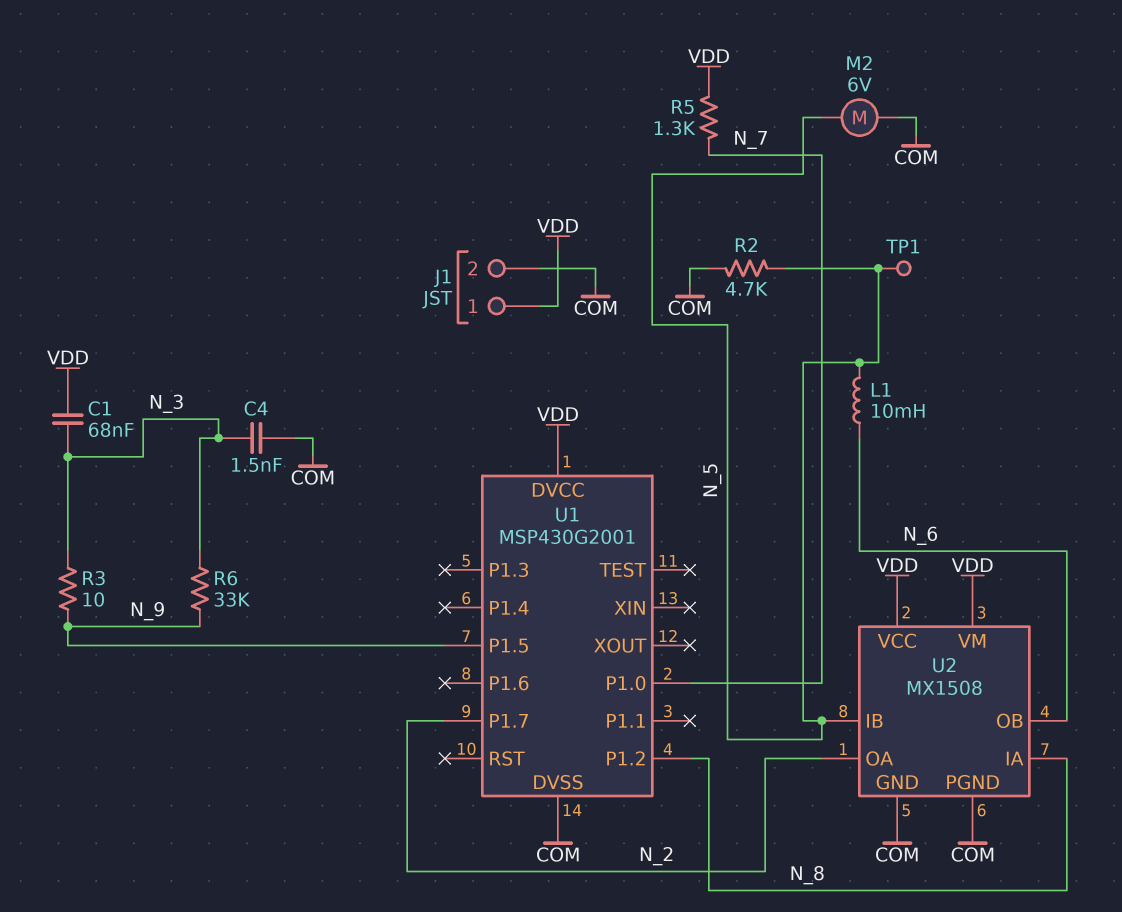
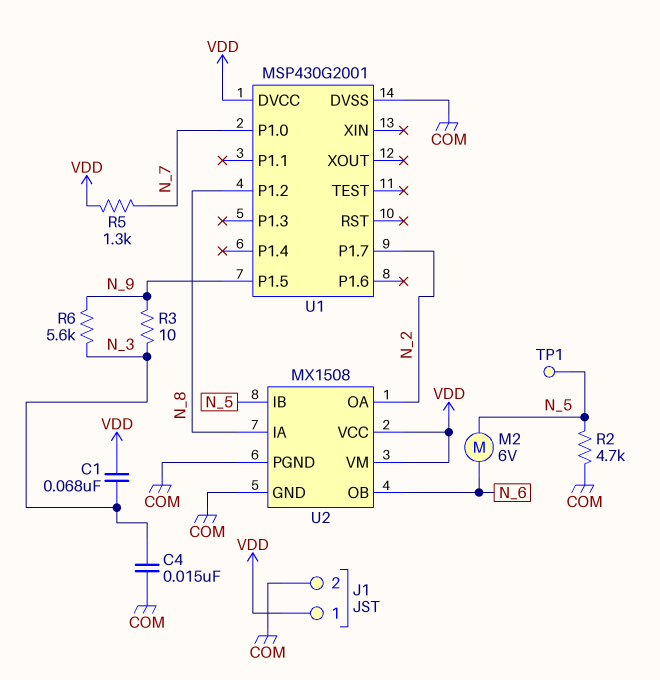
C4: 1.5nF (COM, N_3) -> 15nF (COM, N_3)
L1: 10mH (N_5, N_6) -> none
M2: motor 6V (COM, N_5) -> motor 6V (N_5, N_6)
R6: 33k (N_3, N_9) -> 5.6k (N_3, N_9)

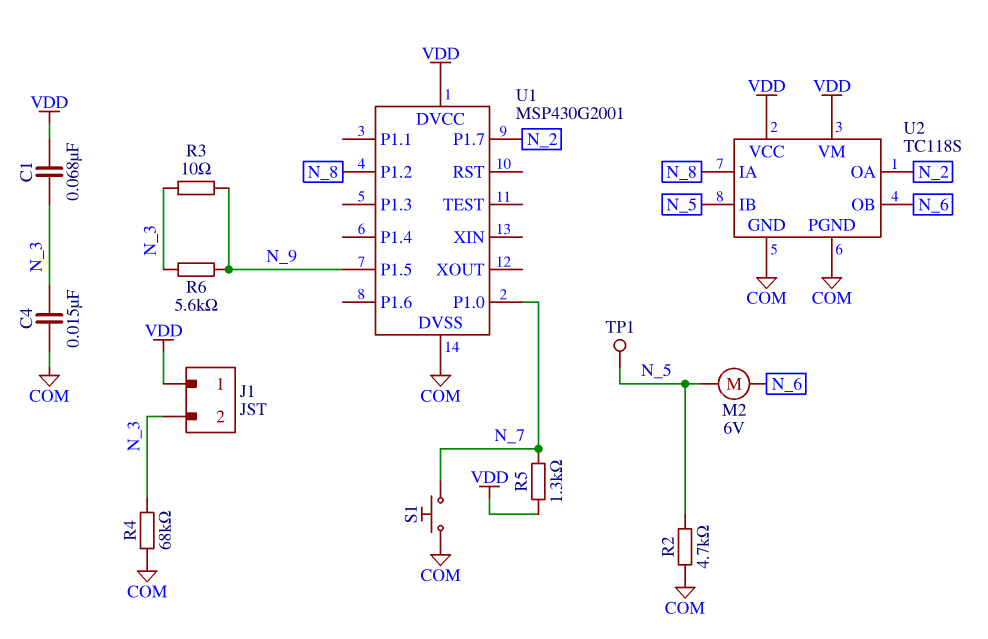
J1 pin 2: COM -> N_3
R4: none -> 68k (COM, N_3)
S1: none -> button (COM, N_7)
U2: MX1508 -> TC118S

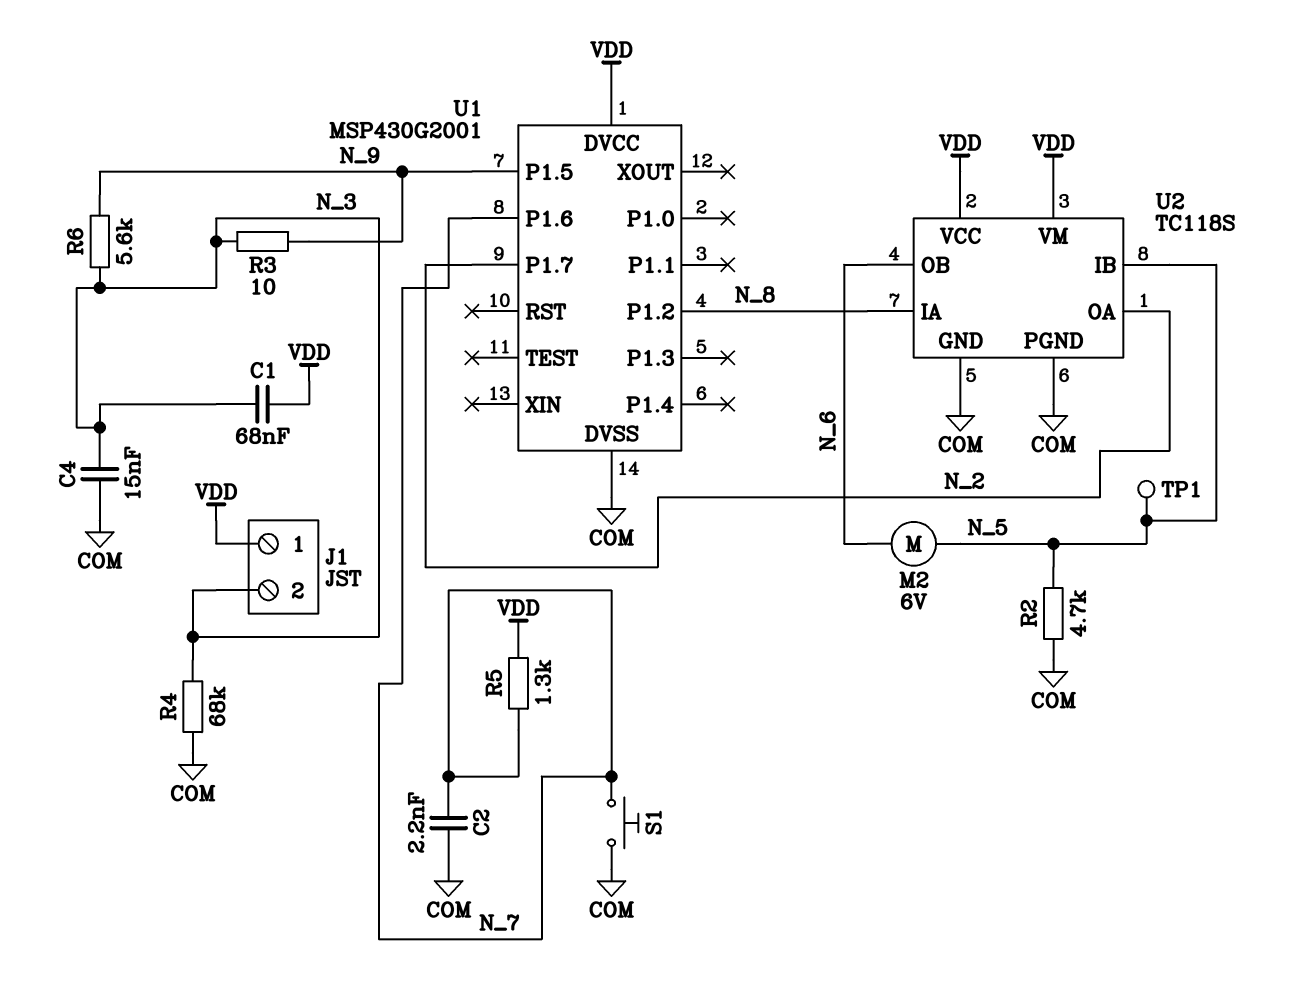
C2: none -> 2.2nF (COM, N_7)
U1 pin P1.0: N_7 -> none
U1 pin P1.6: none -> N_7

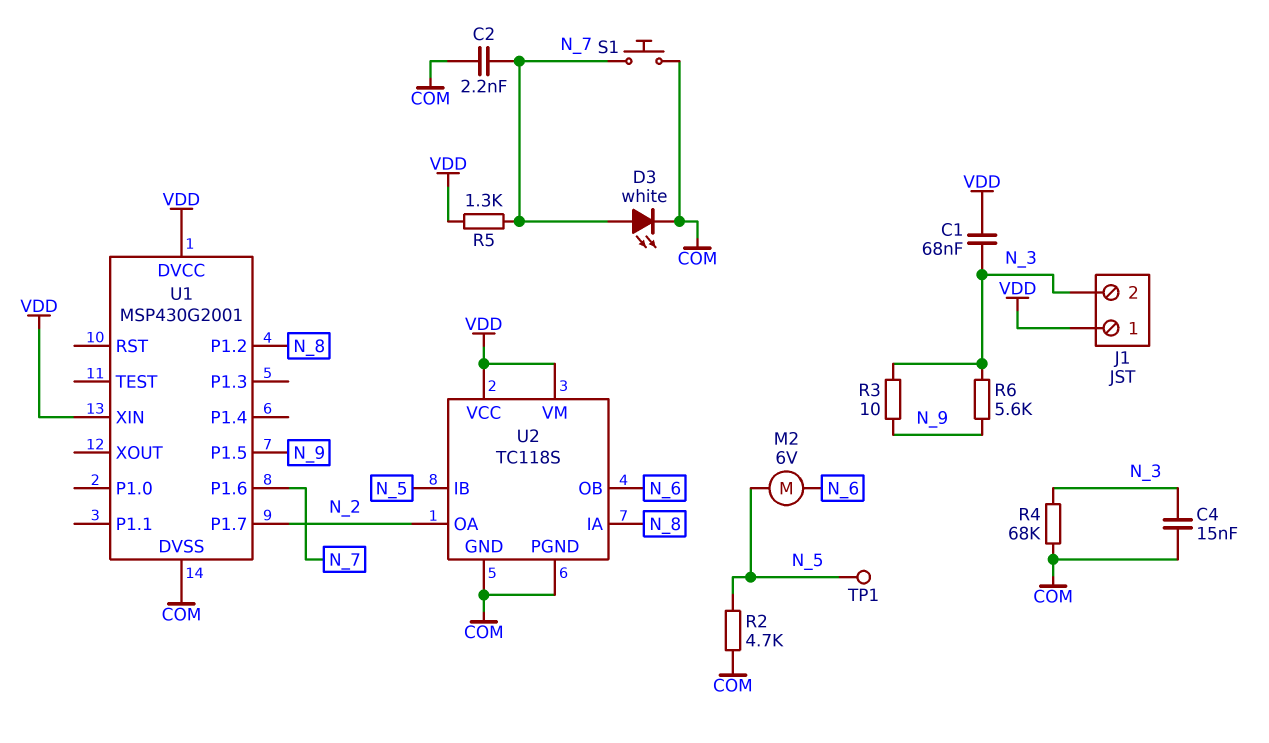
D3: none -> LED white (A N_7, K COM)
U1 pin XIN: none -> VDD

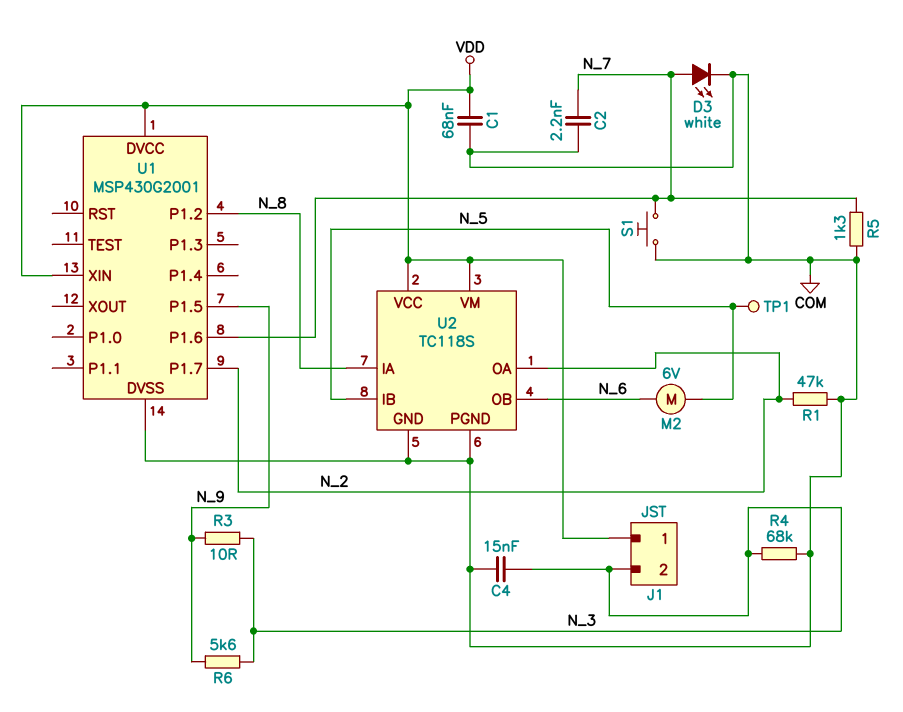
C1: 68nF (N_3, VDD) -> 68nF (COM, VDD)
R1: none -> 47k (COM, N_2)
R2: 4.7k (COM, N_5) -> none
R5: 1.3k (N_7, VDD) -> 1.3k (COM, N_7)

